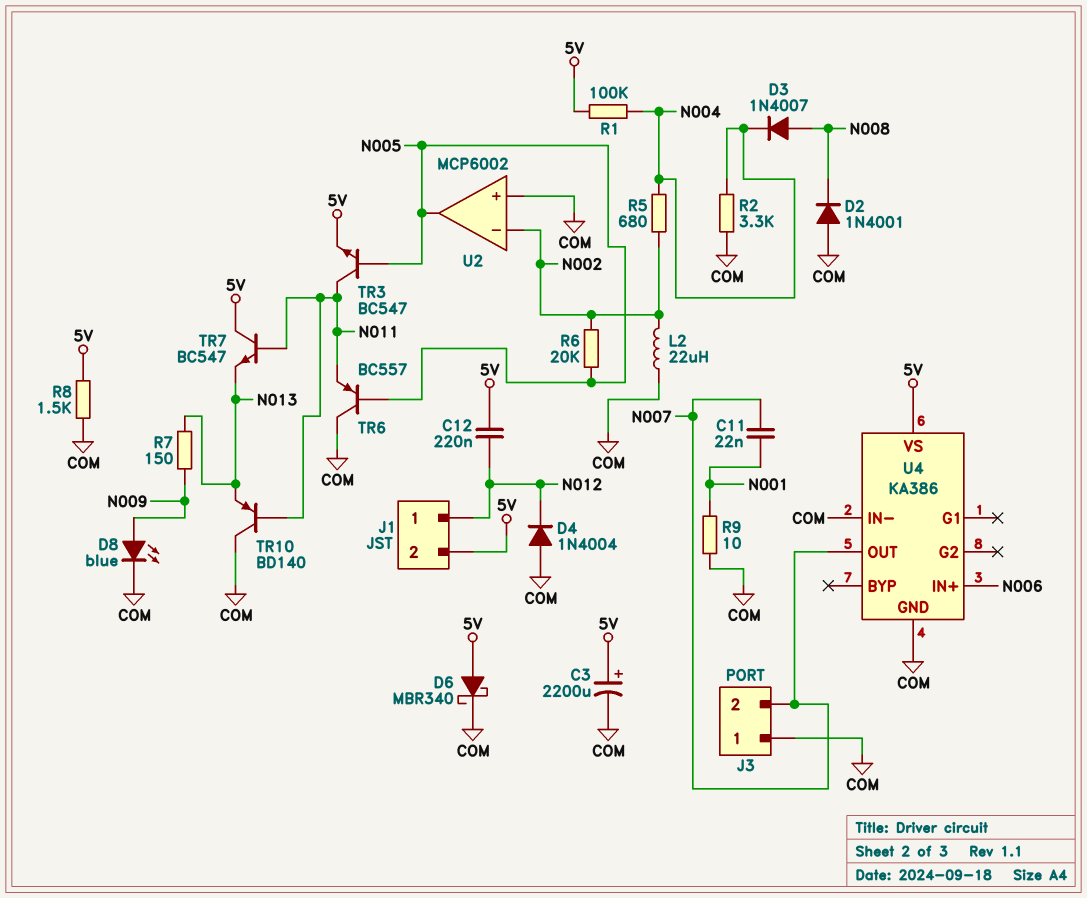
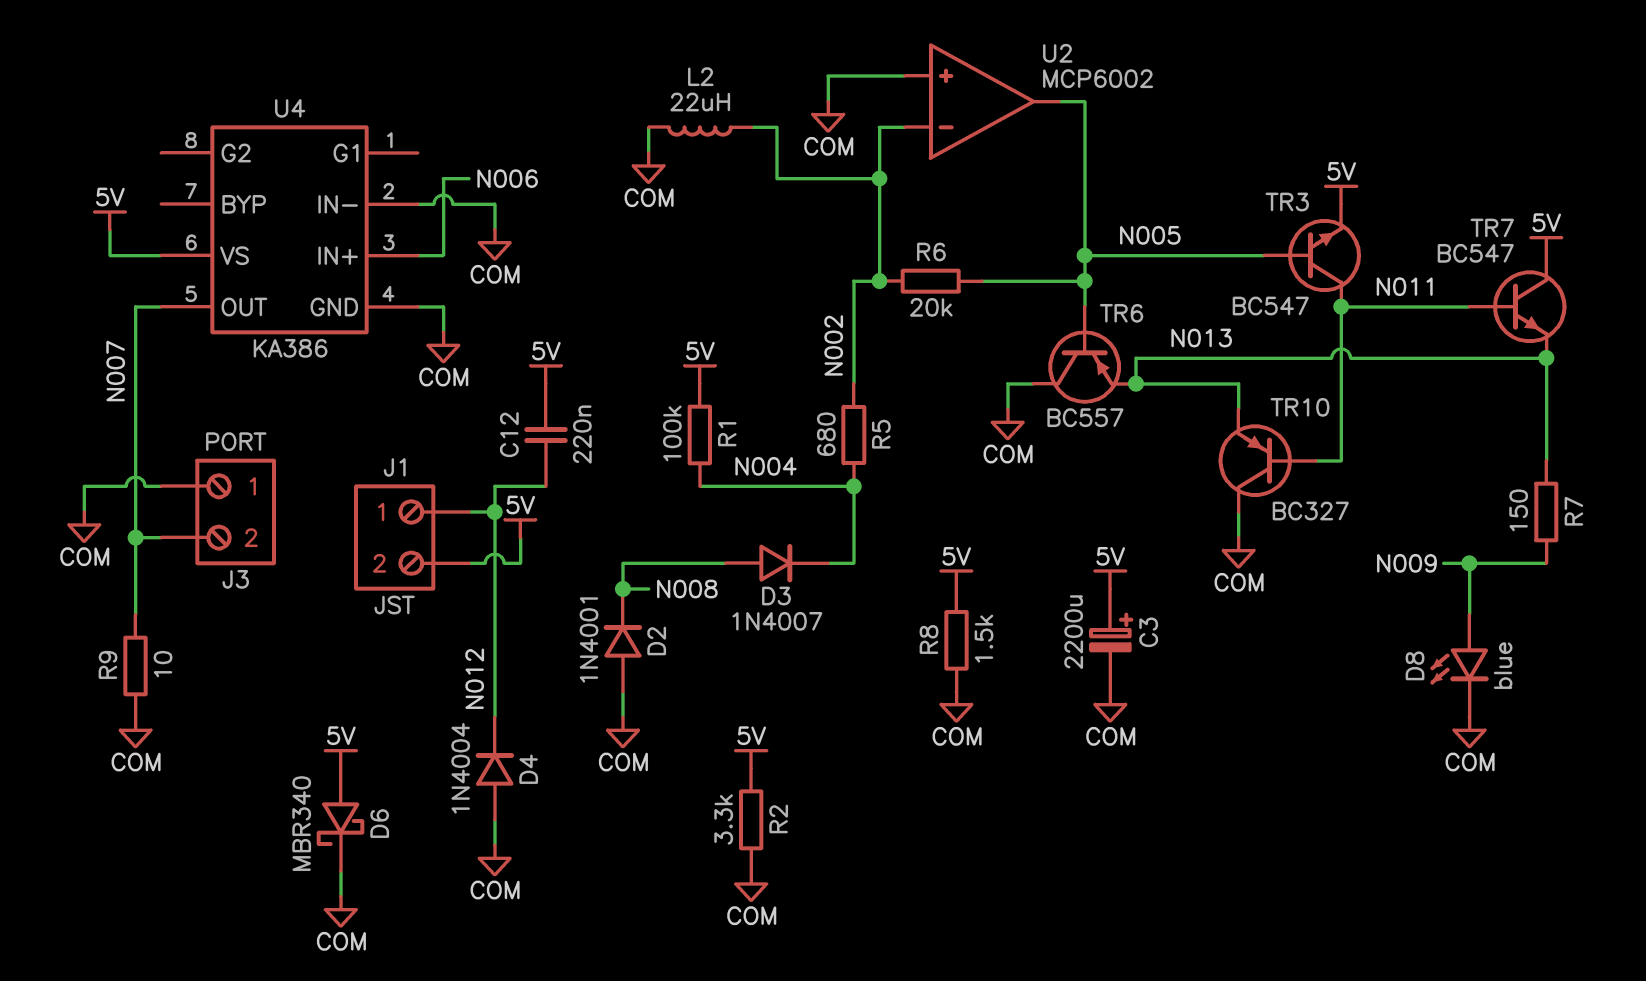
C11: 22nF (N001, N007) -> none
R2: 3.3k (COM, N004) -> 3.3k (5V, COM)
R9: 10 (COM, N001) -> 10 (COM, N007)
TR6: PNP BC557 (B N005, C COM, E N011) -> PNP BC557 (B N005, C COM, E N013)
TR10: PNP BD140 (B N011, C COM, E N013) -> PNP BC327 (B N011, C COM, E N013)

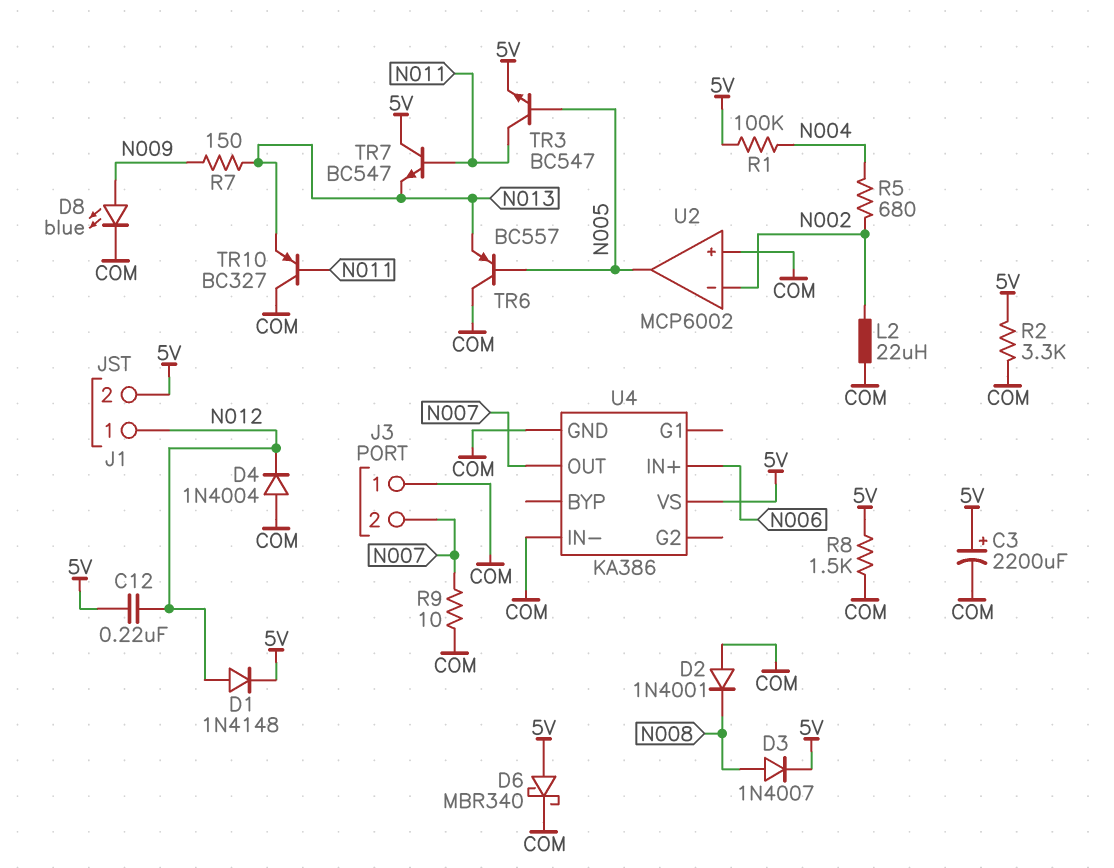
D1: none -> diode 1N4148 (A N012, K 5V)
D3: diode 1N4007 (A N008, K N004) -> diode 1N4007 (A N008, K 5V)
R6: 20k (N002, N005) -> none

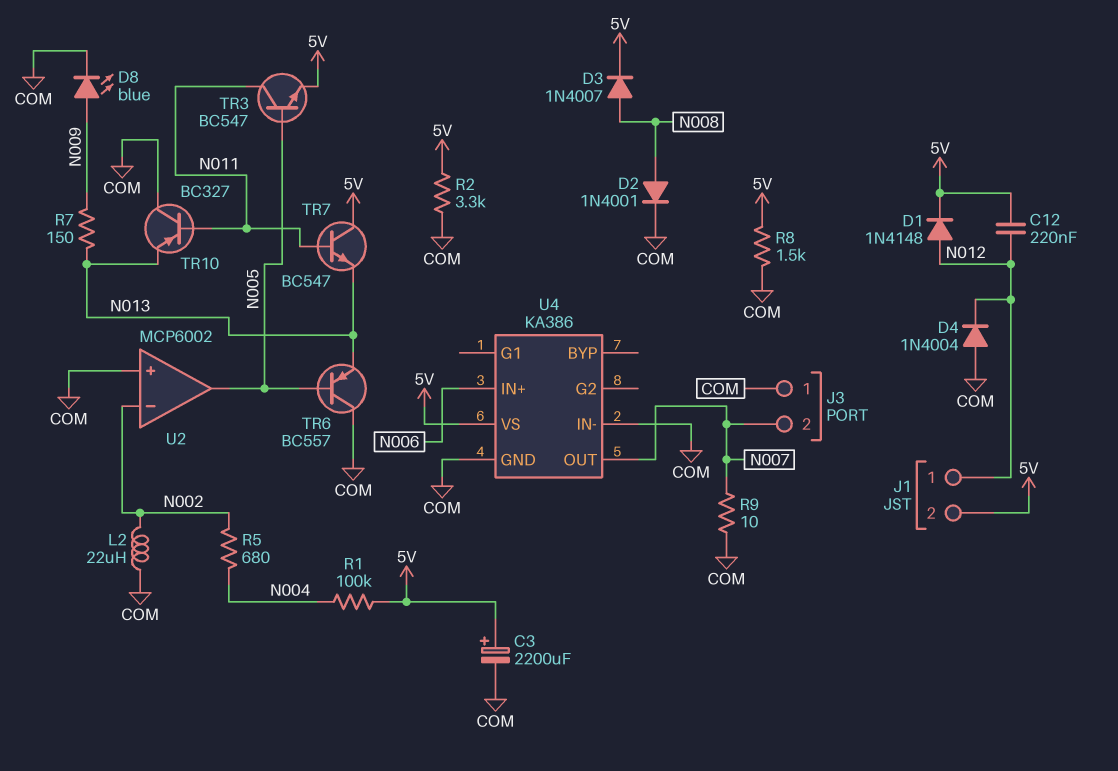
D2: diode 1N4001 (A COM, K N008) -> diode 1N4001 (A N008, K COM)
D6: schottky MBR340 (A 5V, K COM) -> none

